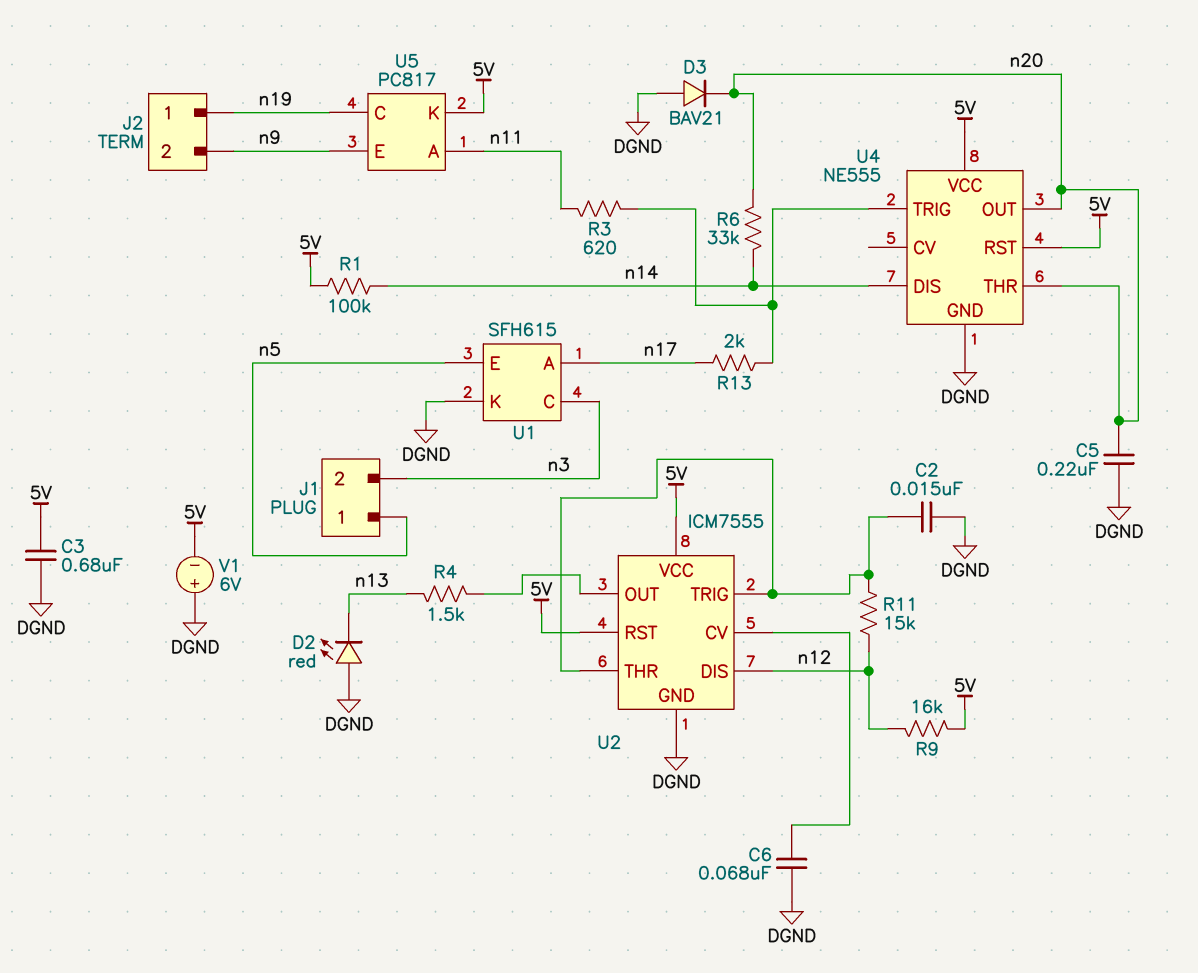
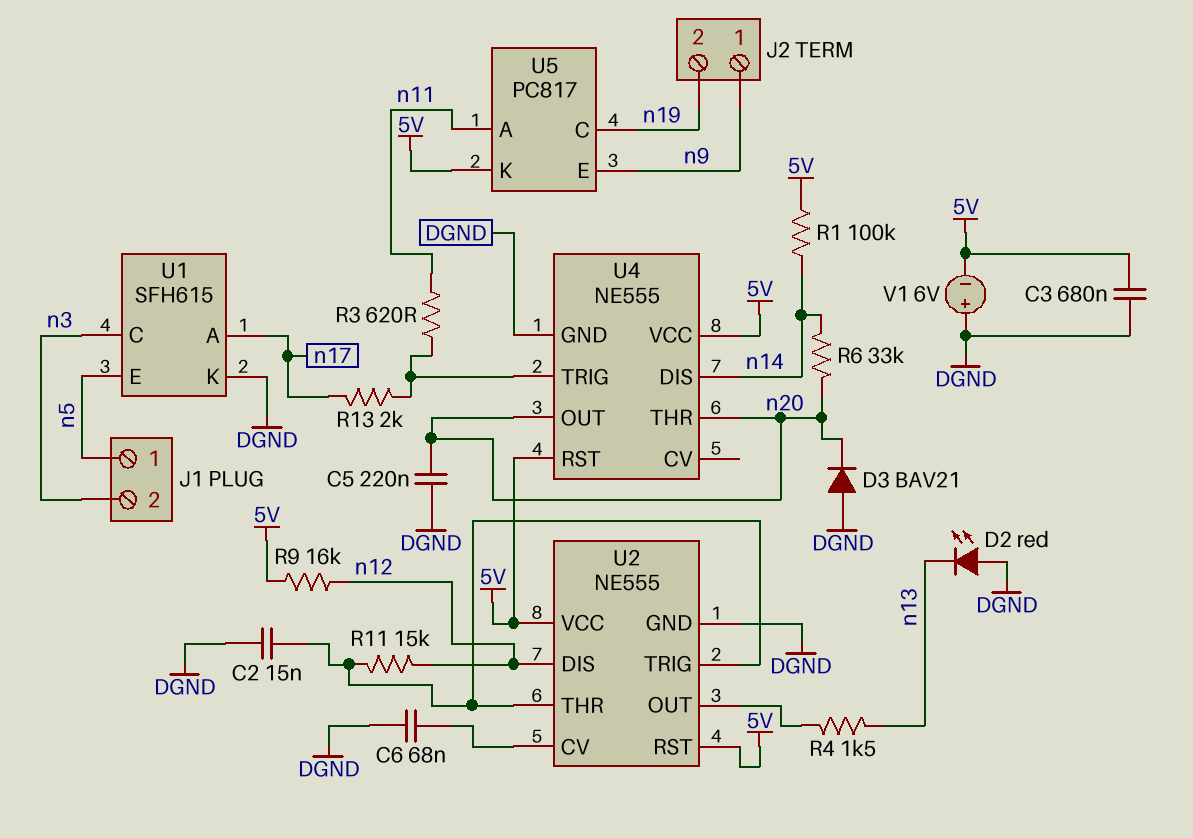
J2 pin 1: n19 -> n9
J2 pin 2: n9 -> n19
U2: ICM7555 -> NE555

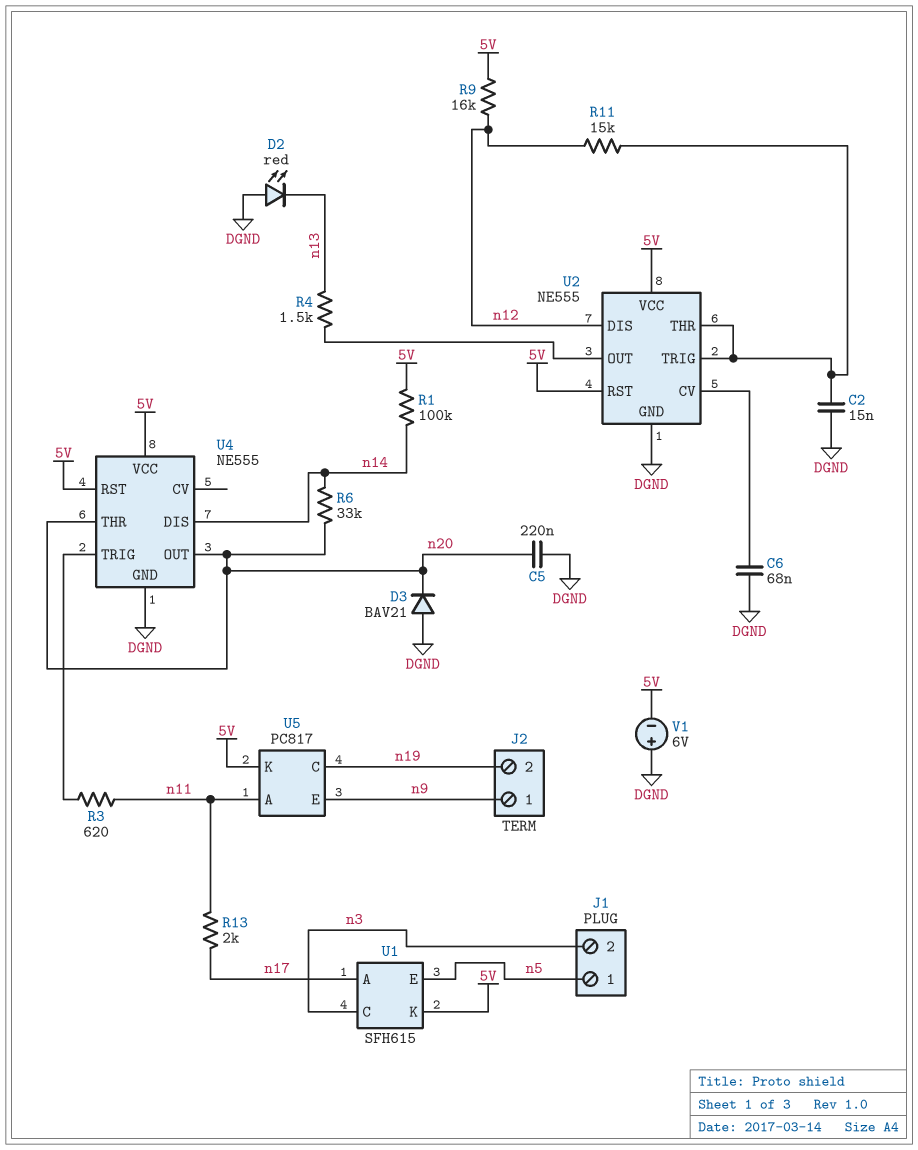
C3: 680nF (5V, DGND) -> none
R13: 2k (U4/TRIG, n17) -> 2k (n11, n17)
U1 pin K: DGND -> 5V

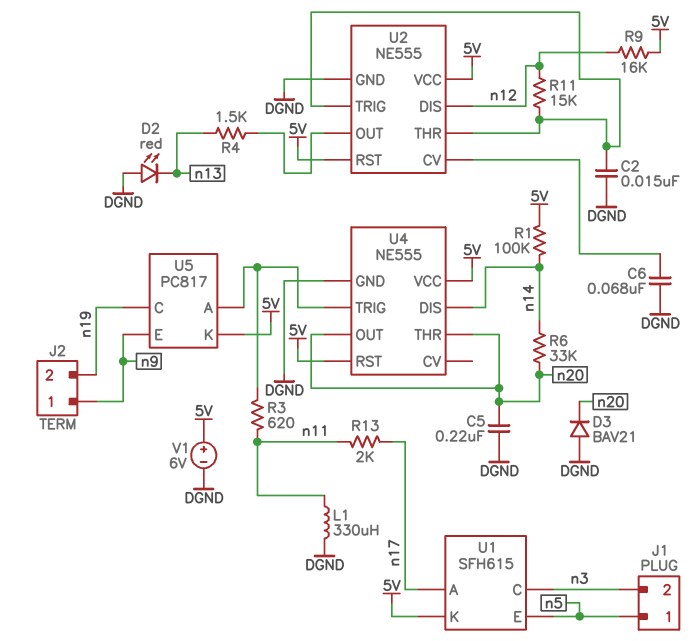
L1: none -> 330uH (DGND, n11)
U5 pin A: n11 -> U4/TRIG
V1: 6V (plus DGND, minus 5V) -> 6V (plus 5V, minus DGND)

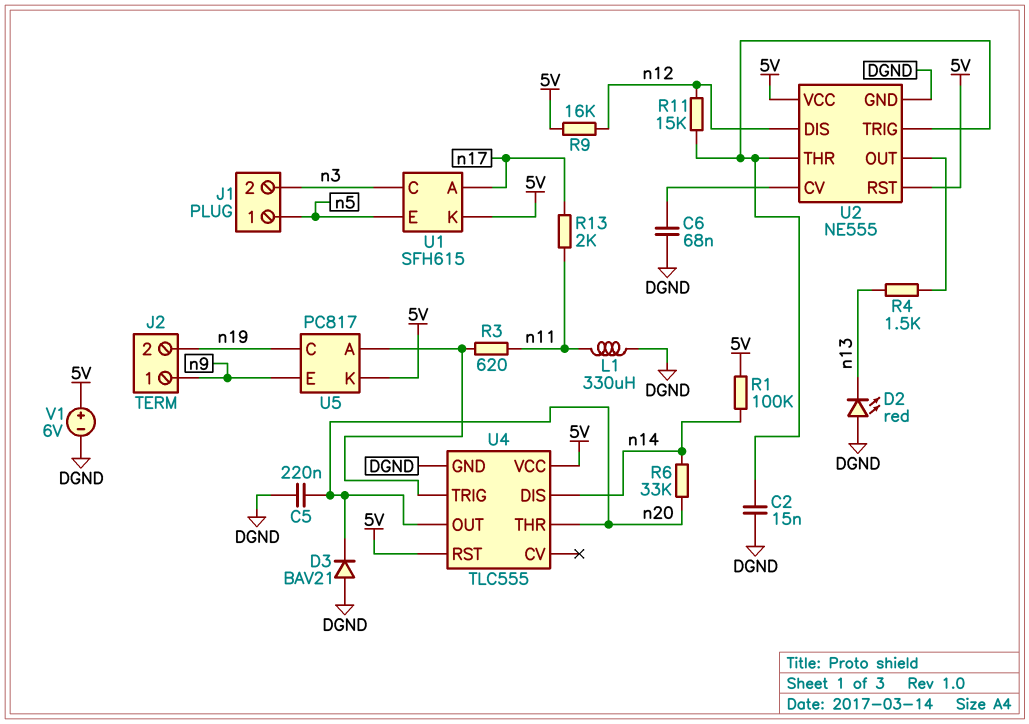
U4: NE555 -> TLC555

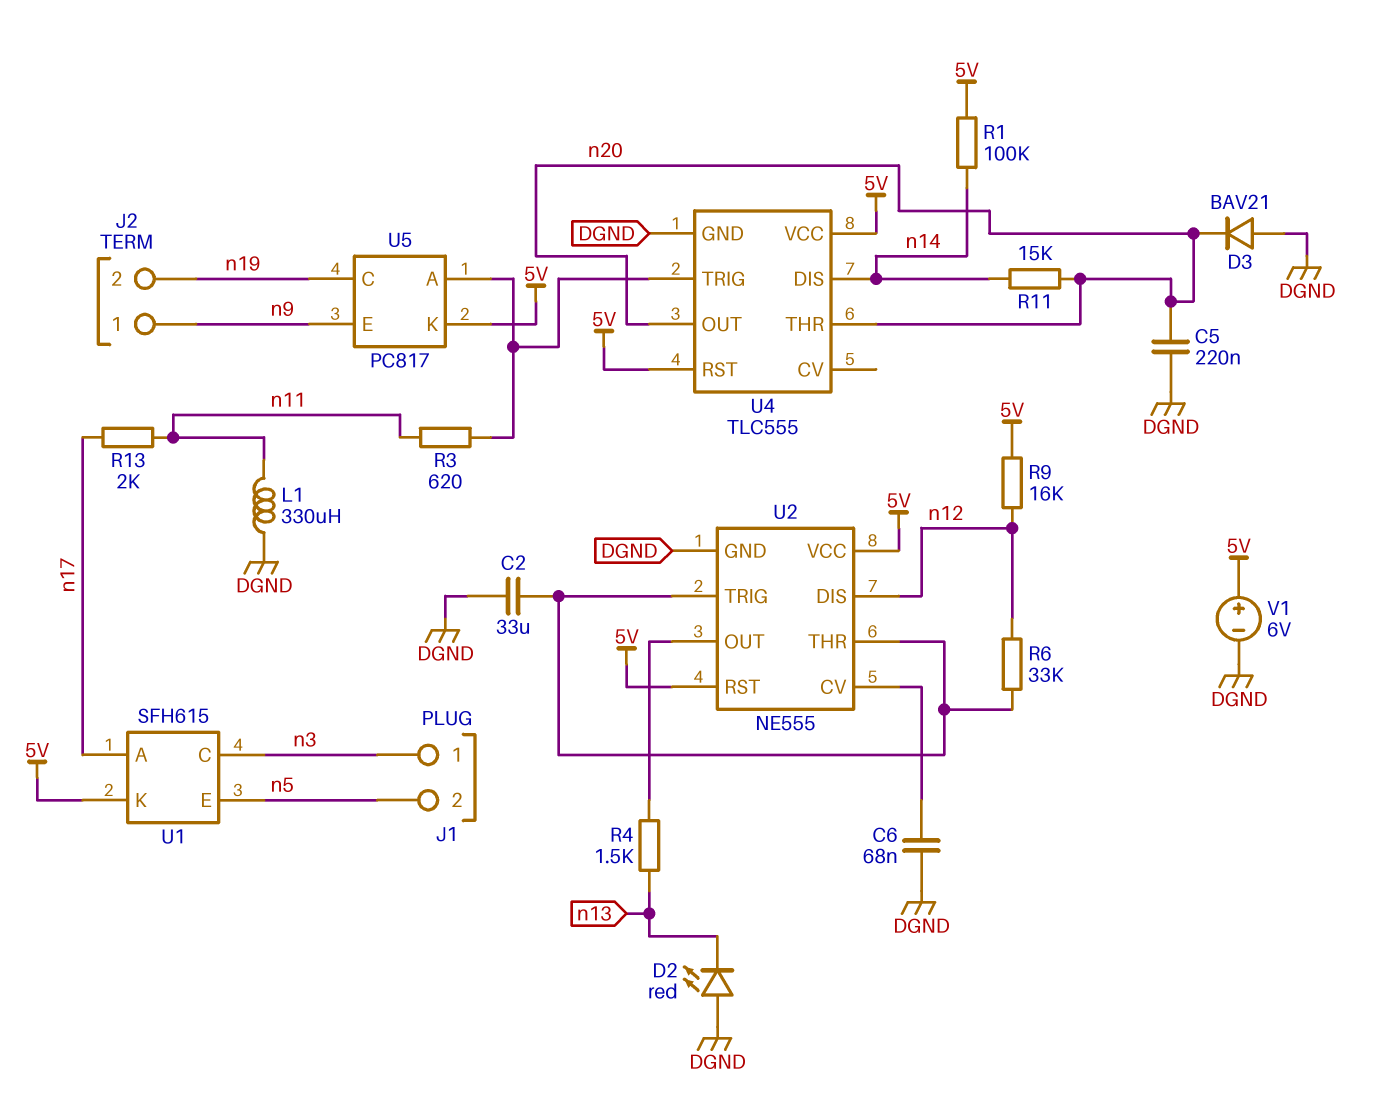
C2: 15nF (DGND, U2/THR) -> 33uF (DGND, U2/THR)
J1 pin 1: n5 -> n3
J1 pin 2: n3 -> n5
R6: 33k (n14, n20) -> 33k (U2/THR, n12)
R11: 15k (U2/THR, n12) -> 15k (n14, n20)

